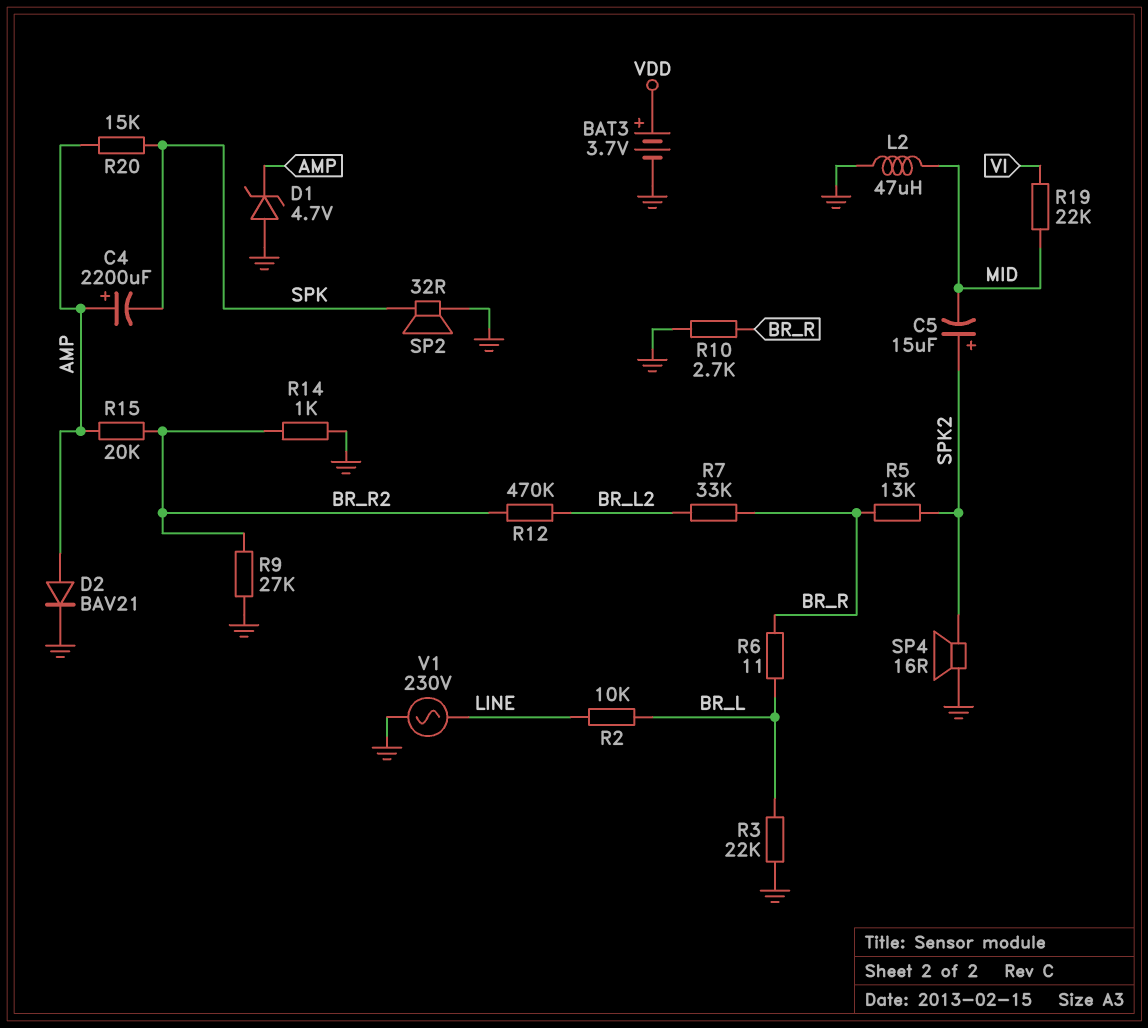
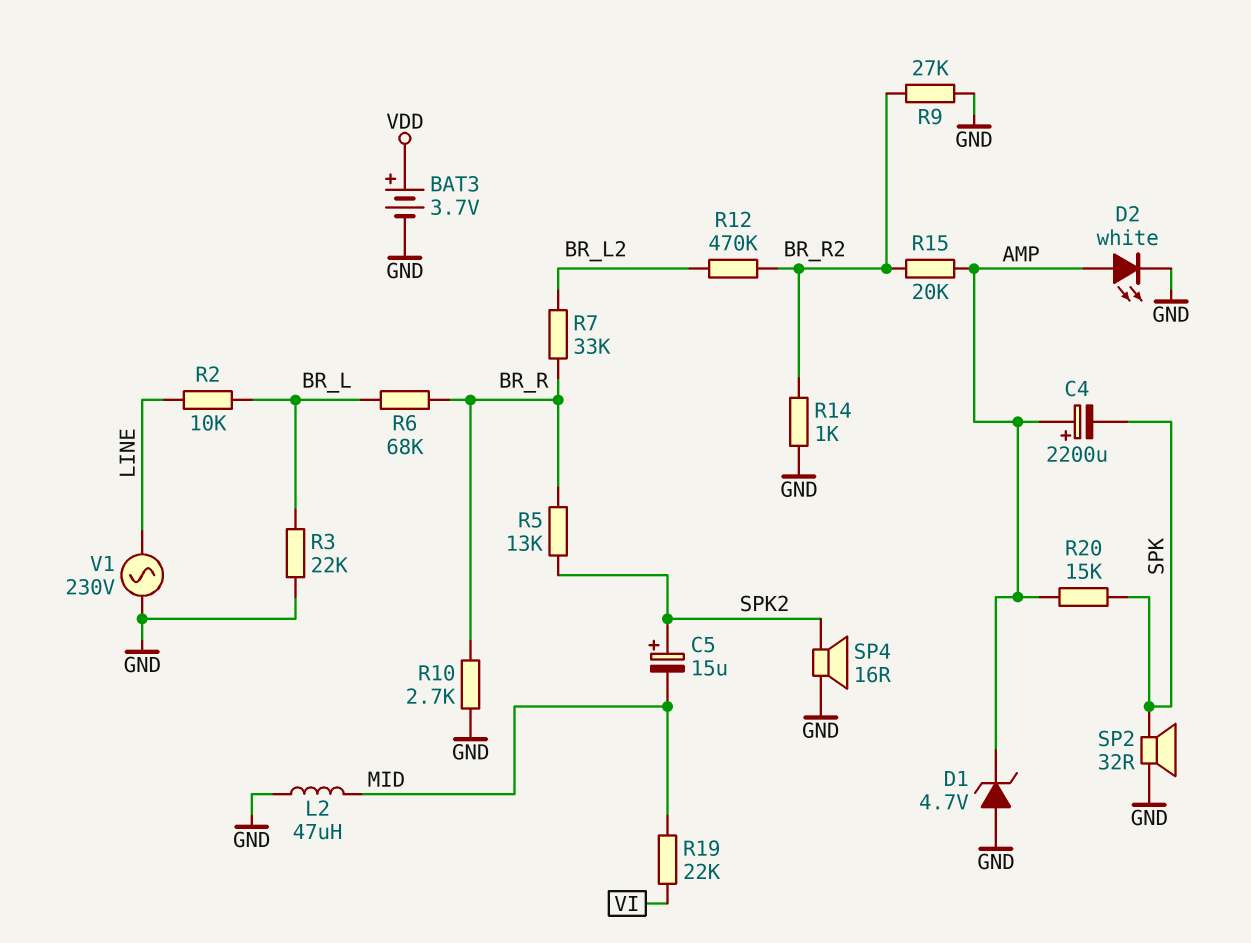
D2: diode BAV21 (A AMP, K GND) -> LED white (A AMP, K GND)
R6: 11 (BR_L, BR_R) -> 68k (BR_L, BR_R)

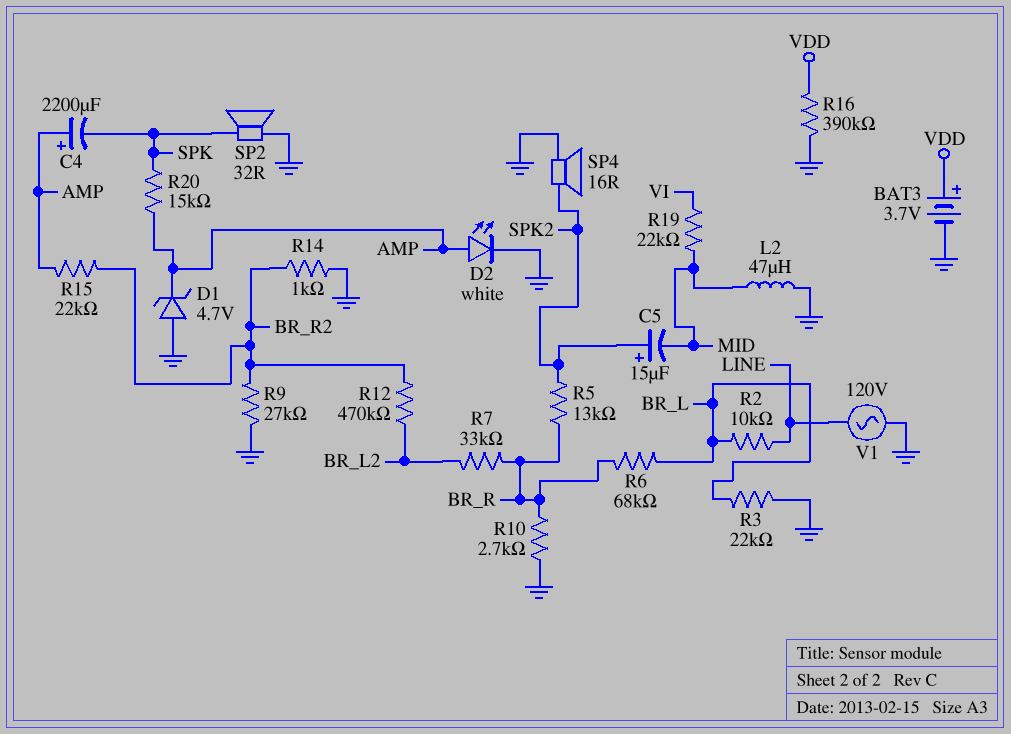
R15: 20k (AMP, BR_R2) -> 22k (AMP, BR_R2)
R16: none -> 390k (GND, VDD)
V1: AC 230V (GND, LINE) -> AC 120V (GND, LINE)

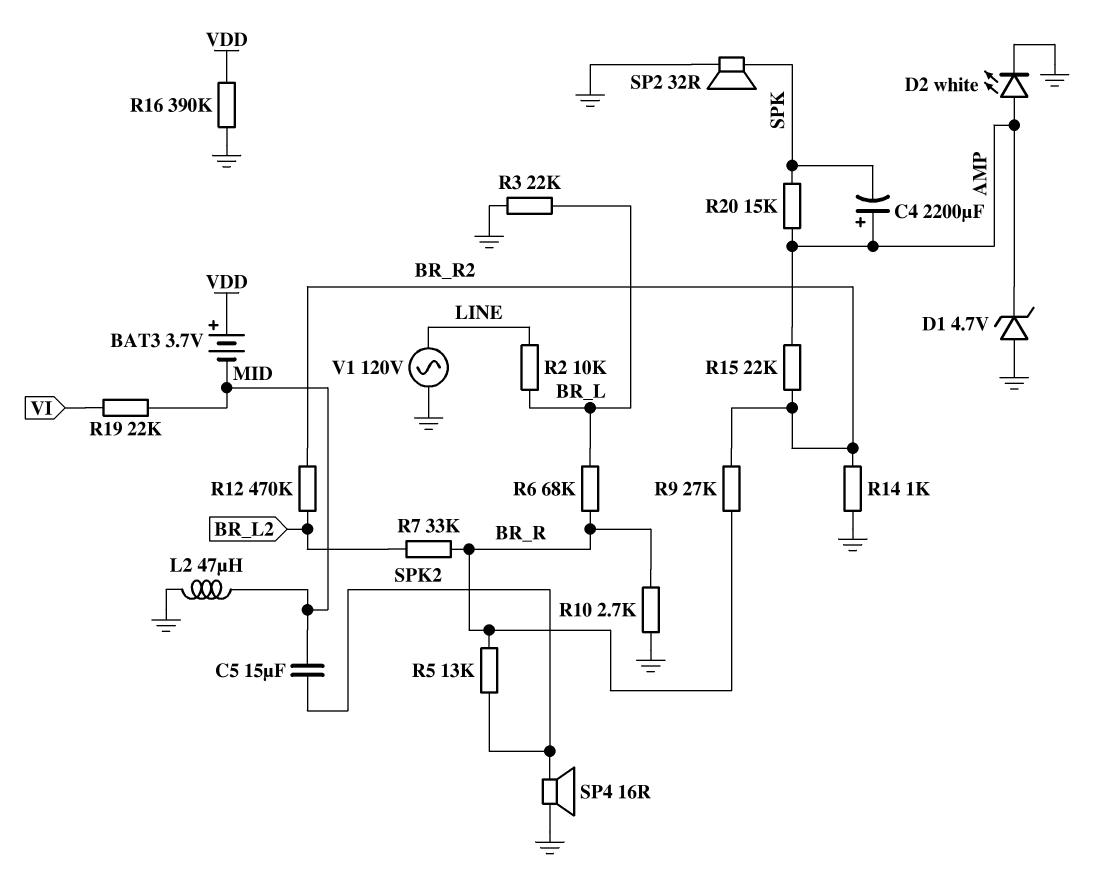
BAT3: 3.7V (plus VDD, minus GND) -> 3.7V (plus VDD, minus MID)
C5: 15uF (plus SPK2, minus MID) -> 15uF (MID, SPK2)
R9: 27k (BR_R2, GND) -> 27k (BR_R, BR_R2)

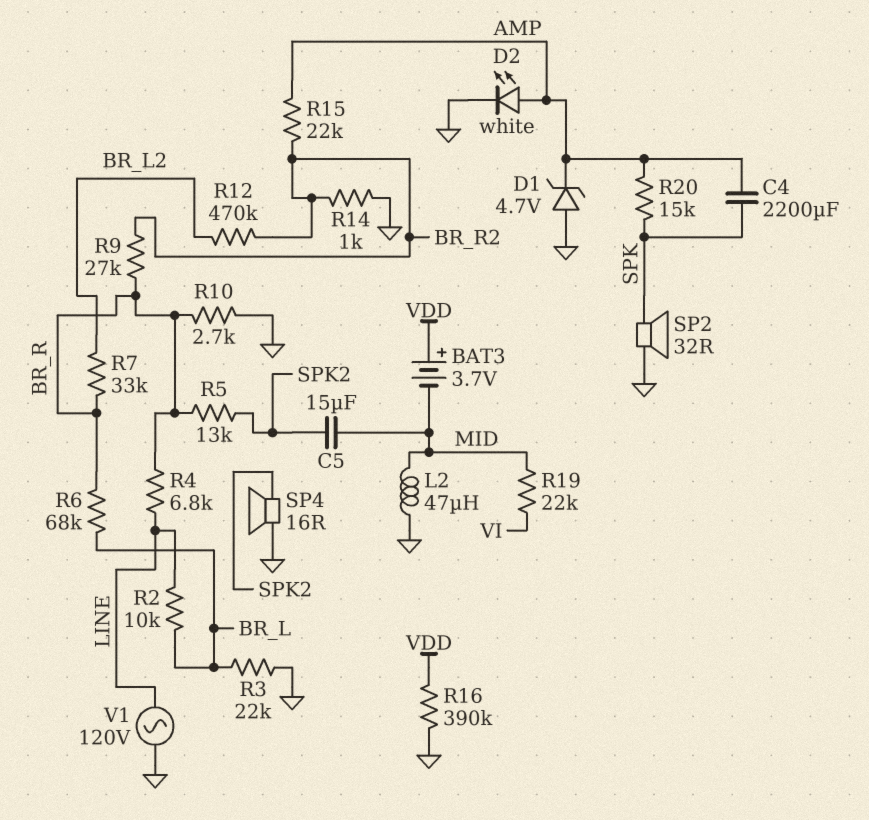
C4: 2200uF (plus AMP, minus SPK) -> 2200uF (AMP, SPK)
R4: none -> 6.8k (BR_R, LINE)

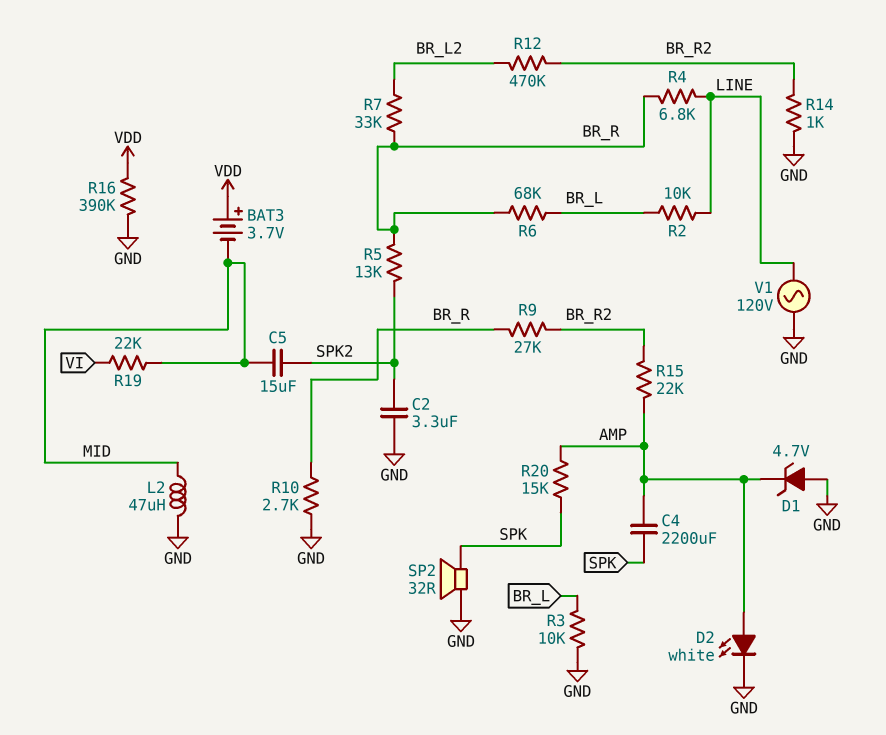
C2: none -> 3.3uF (GND, SPK2)
R3: 22k (BR_L, GND) -> 10k (BR_L, GND)
SP4: speaker 16R (GND, SPK2) -> none

